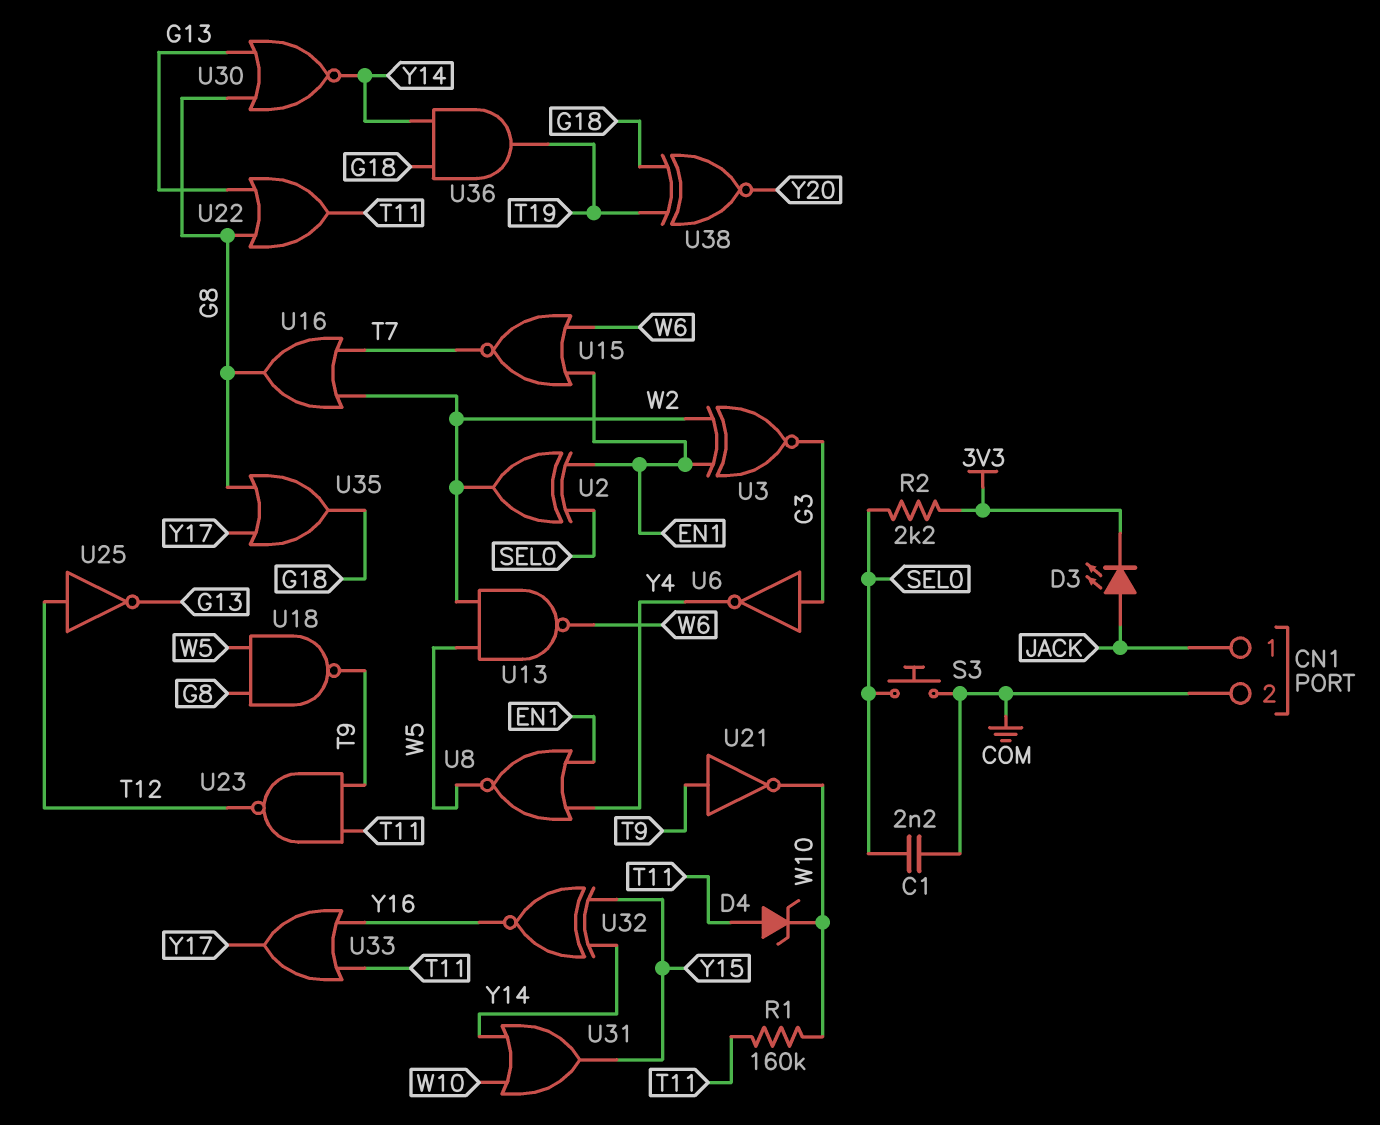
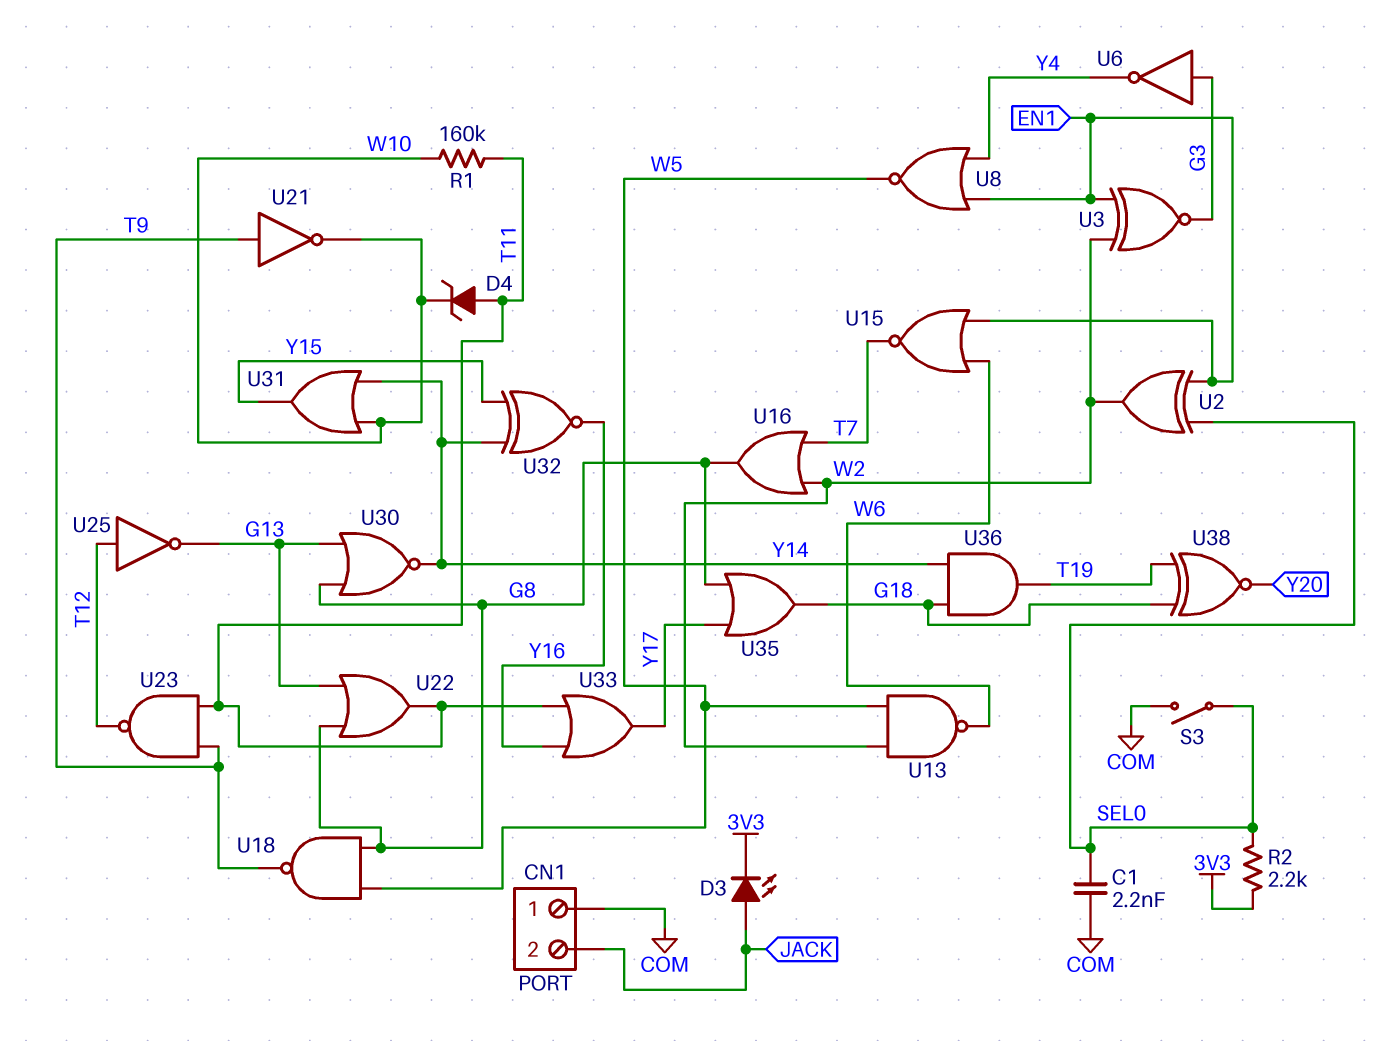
CN1 pin 1: JACK -> COM
CN1 pin 2: COM -> JACK
S3: button (COM, SEL0) -> switch (COM, SEL0)

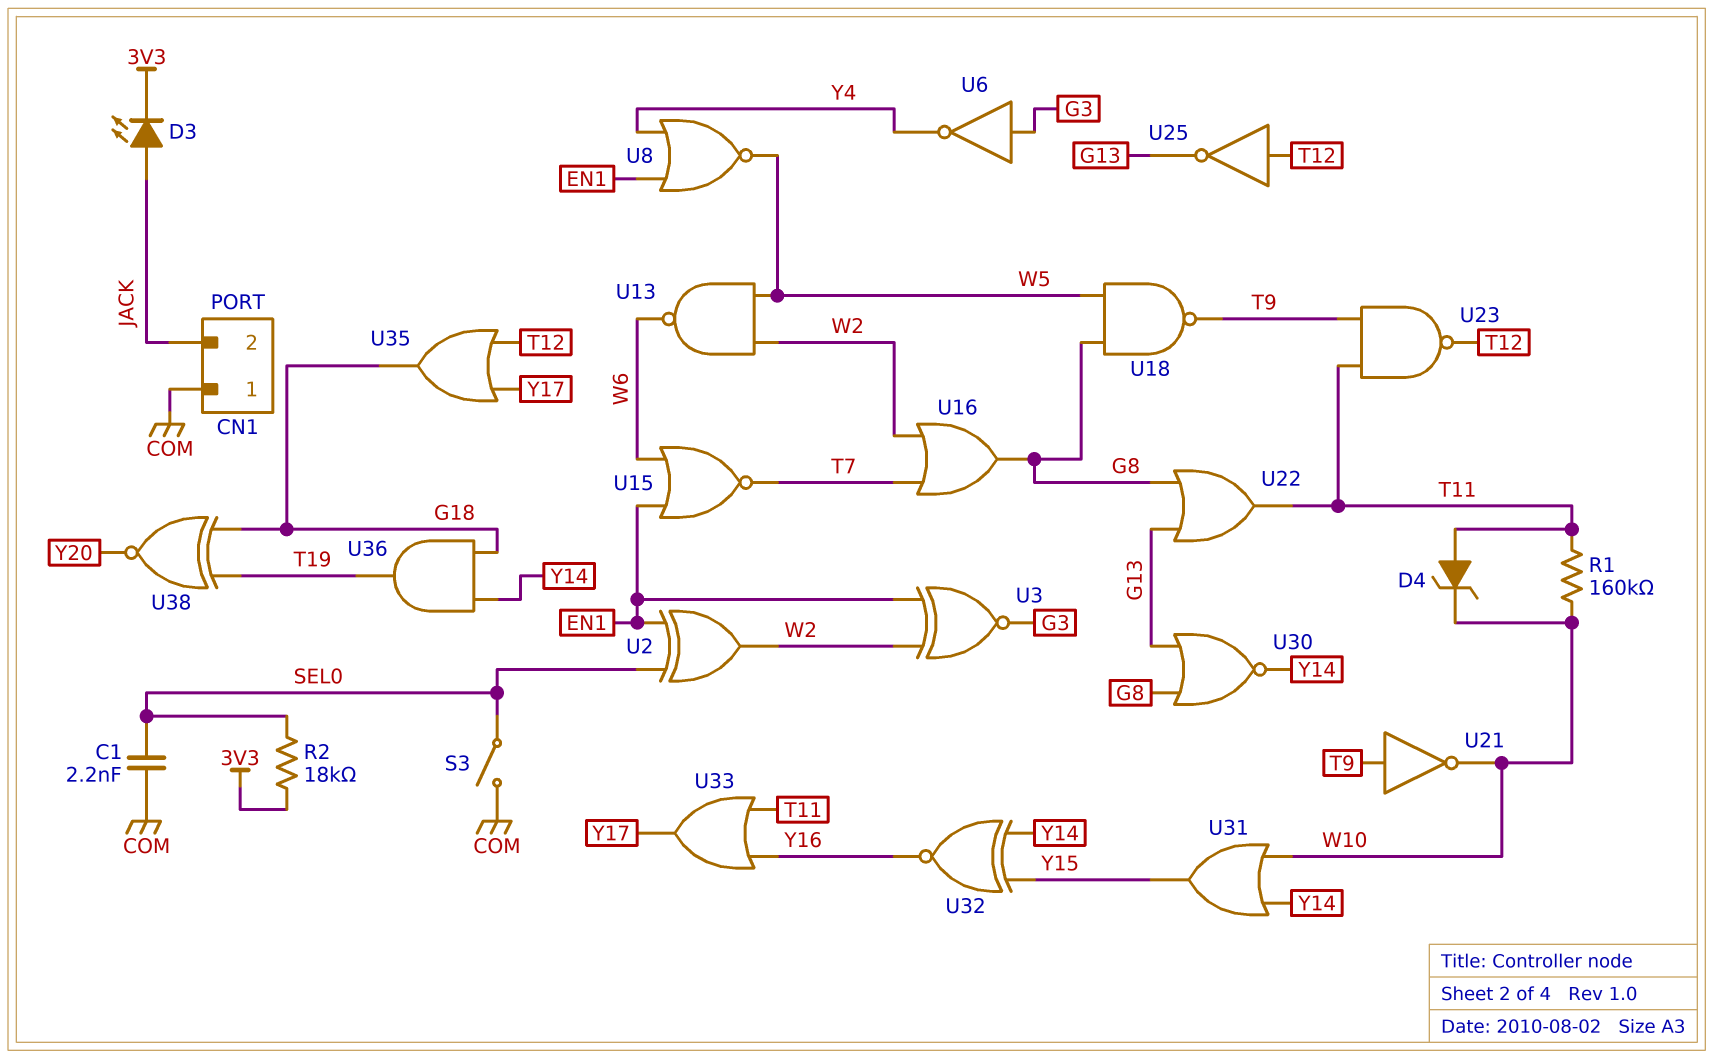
R2: 2.2k (3V3, SEL0) -> 18k (3V3, SEL0)
U35: OR (in G8, in Y17, out G18) -> OR (in T12, in Y17, out G18)

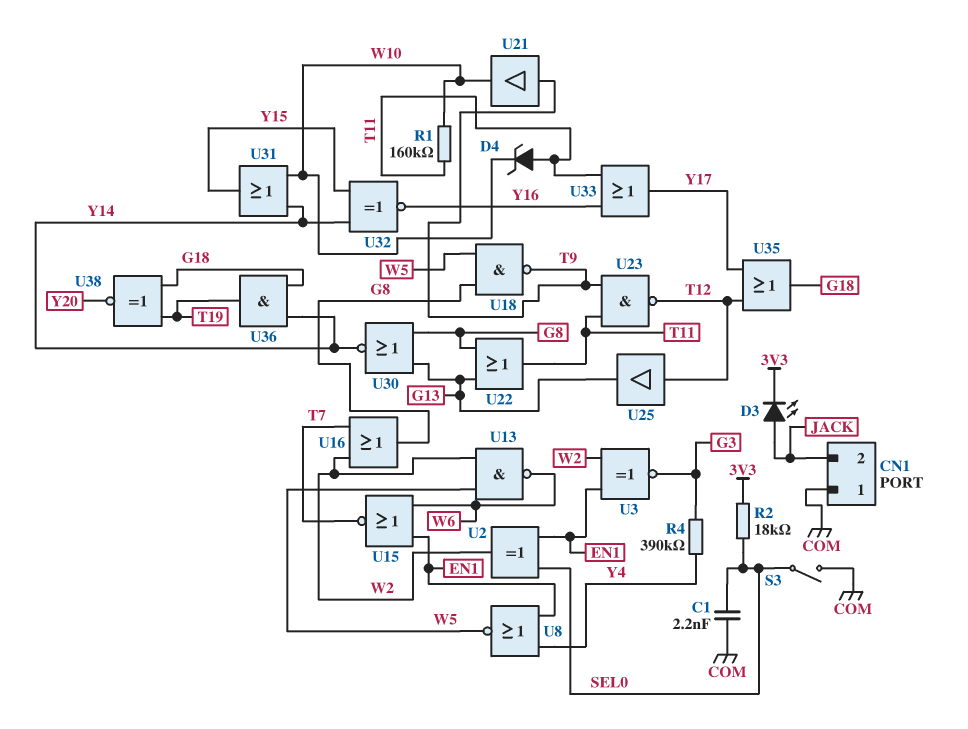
R4: none -> 390k (G3, Y4)
U6: NOT (in G3, out Y4) -> none
U21: NOT (in T9, out W10) -> buffer (in T9, out W10)
U25: NOT (in T12, out G13) -> buffer (in T12, out G13)

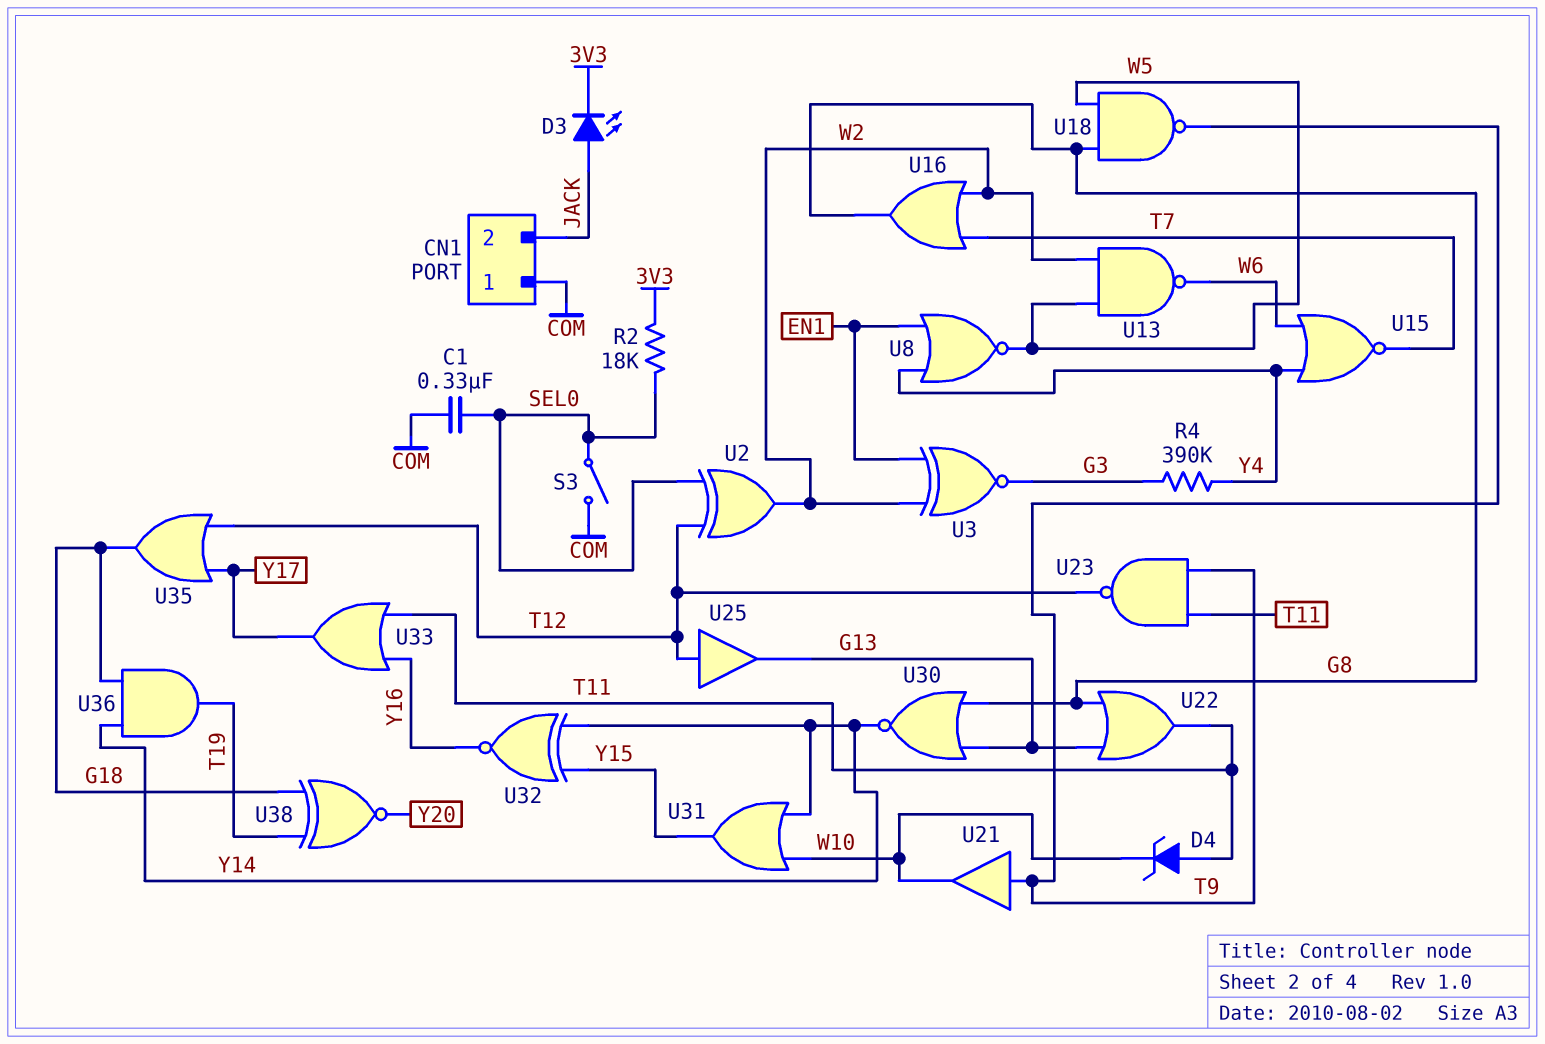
C1: 2.2nF (COM, SEL0) -> 330nF (COM, SEL0)
R1: 160k (T11, W10) -> none
U2: XOR (in EN1, in SEL0, out W2) -> XOR (in SEL0, in T12, out W2)
U15: NOR (in EN1, in W6, out T7) -> NOR (in W6, in Y4, out T7)

